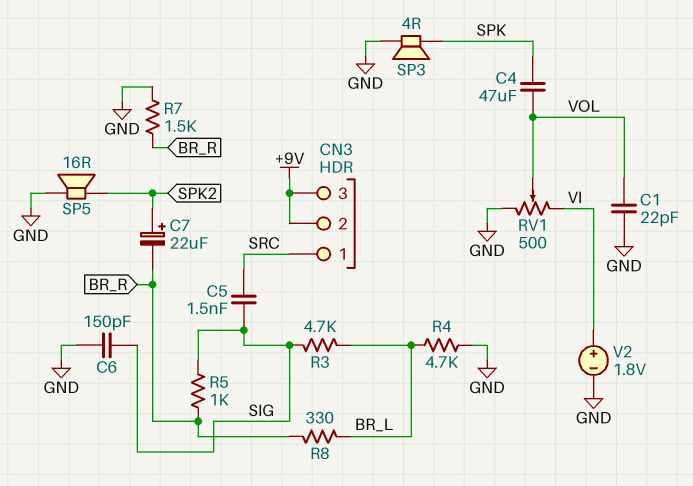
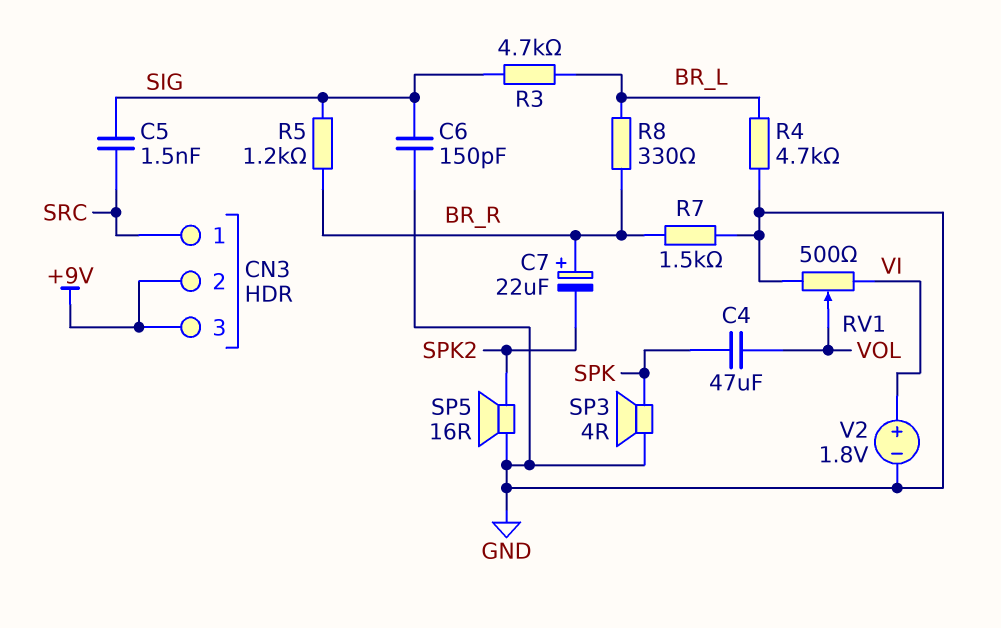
C1: 22pF (GND, VOL) -> none
C7: 22uF (plus SPK2, minus BR_R) -> 22uF (plus BR_R, minus SPK2)
R5: 1k (BR_R, SIG) -> 1.2k (BR_R, SIG)

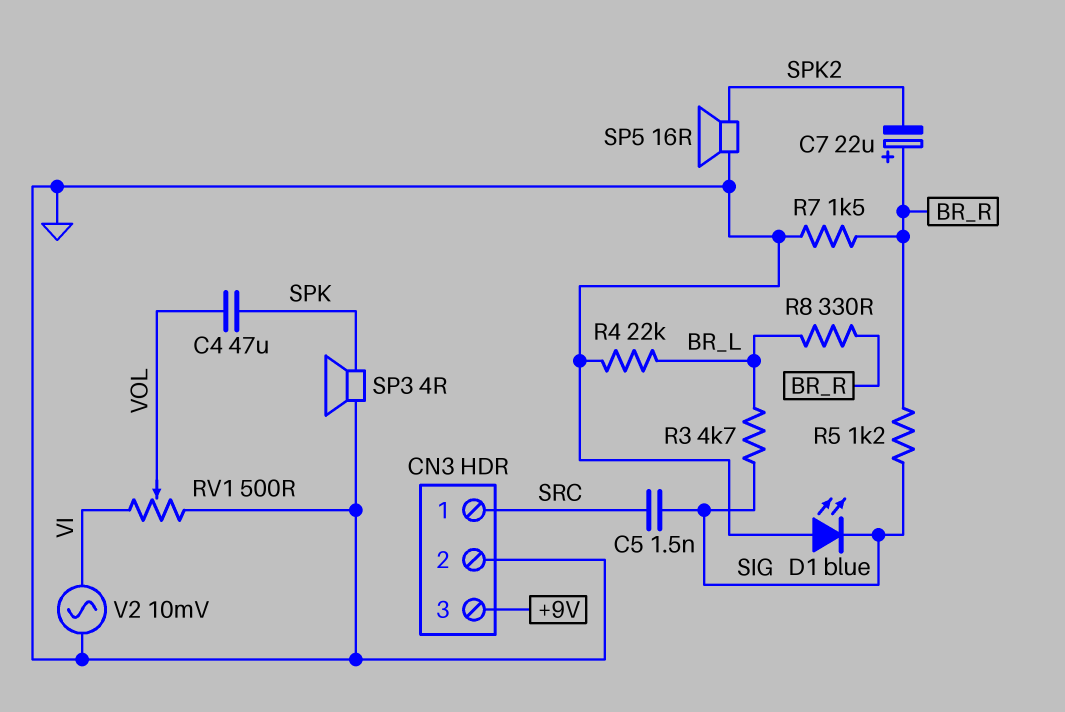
C6: 150pF (GND, SIG) -> none
CN3 pin 2: +9V -> GND
D1: none -> LED blue (A GND, K SIG)
R4: 4.7k (BR_L, GND) -> 22k (BR_L, GND)
V2: 1.8V (plus VI, minus GND) -> AC 10mV (GND, VI)

